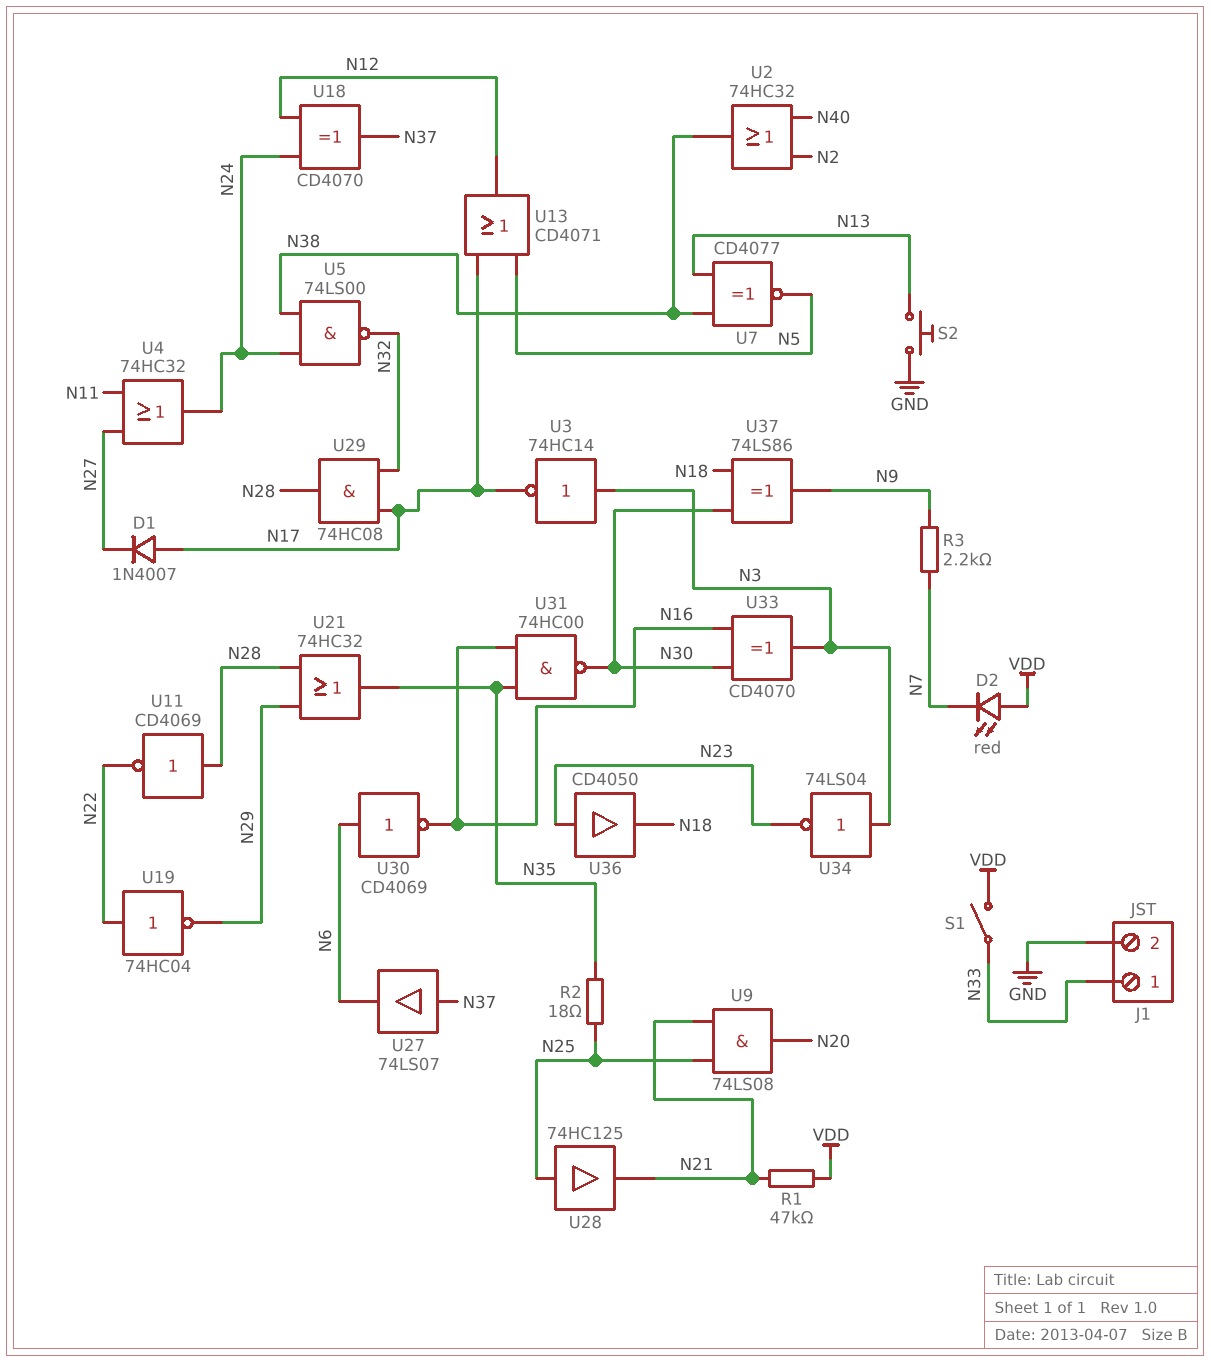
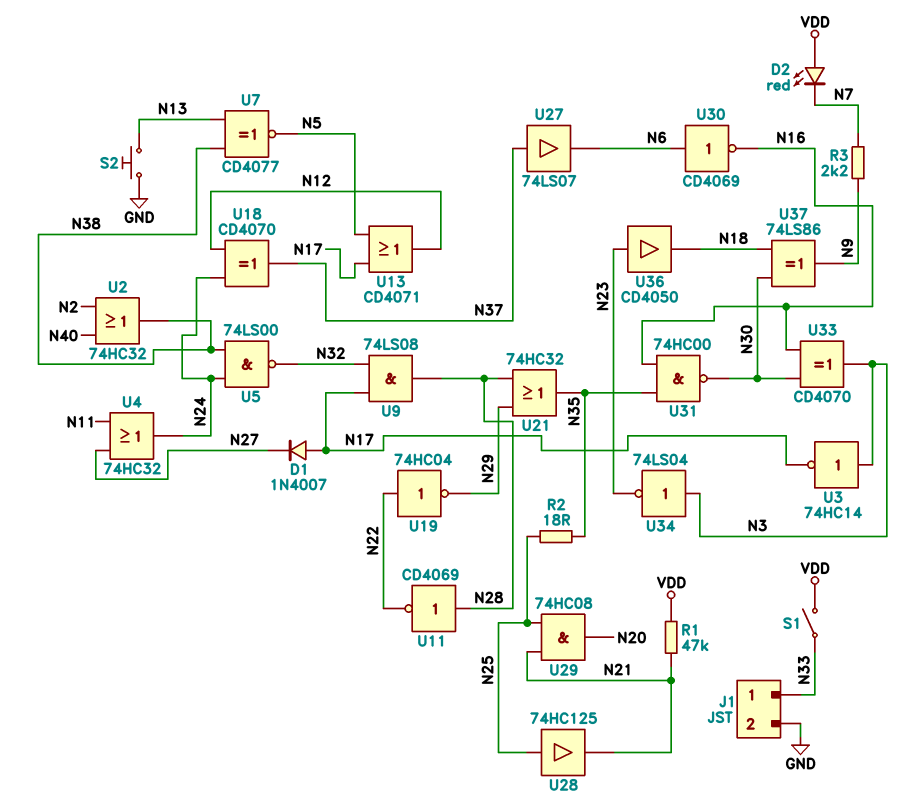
U9: AND 74LS08 (in N21, in N25, out N20) -> AND 74LS08 (in N17, in N32, out N28)
U29: AND 74HC08 (in N17, in N32, out N28) -> AND 74HC08 (in N21, in N25, out N20)

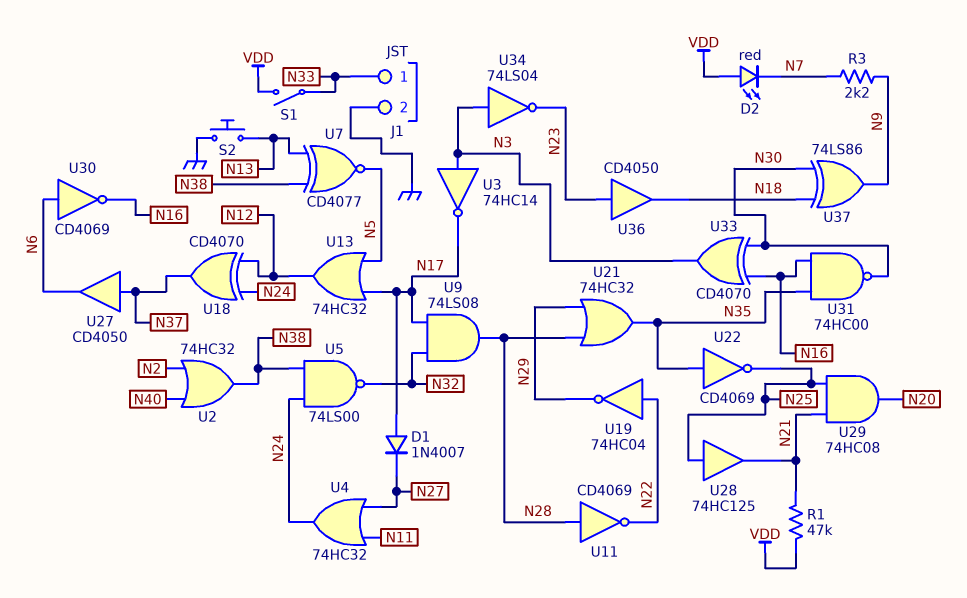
R2: 18 (N25, N35) -> none
U13: OR CD4071 (in N5, in N17, out N12) -> OR 74HC32 (in N5, in N17, out N12)
U22: none -> NOT CD4069 (in N35, out N25)
U27: buffer 74LS07 (in N37, out N6) -> buffer CD4050 (in N37, out N6)

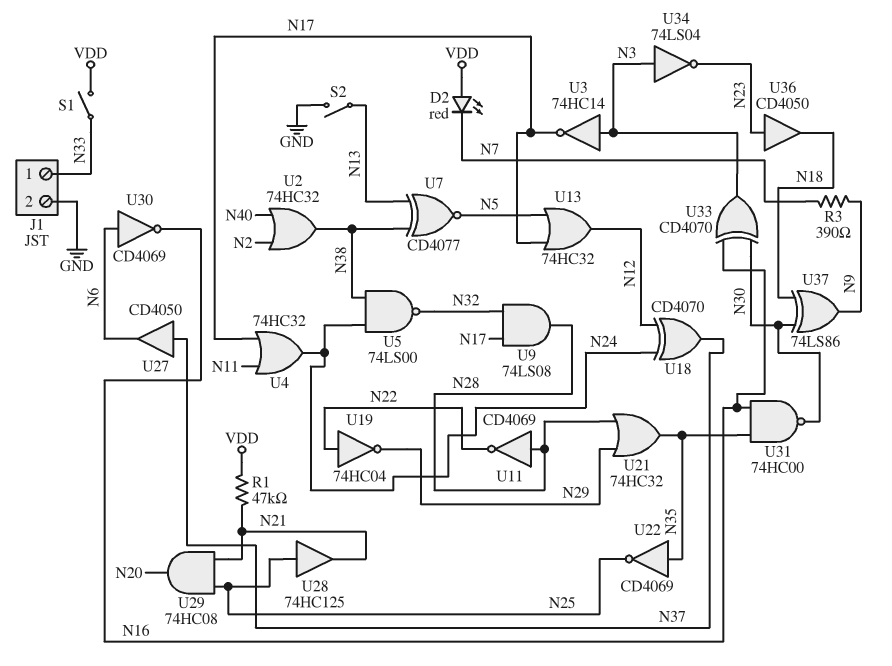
D1: diode 1N4007 (A N17, K N27) -> none
R3: 2.2k (N7, N9) -> 390 (N7, N9)
S2: button (GND, N13) -> switch (GND, N13)
U4: OR 74HC32 (in N11, in N27, out N24) -> OR 74HC32 (in N11, in N17, out N24)

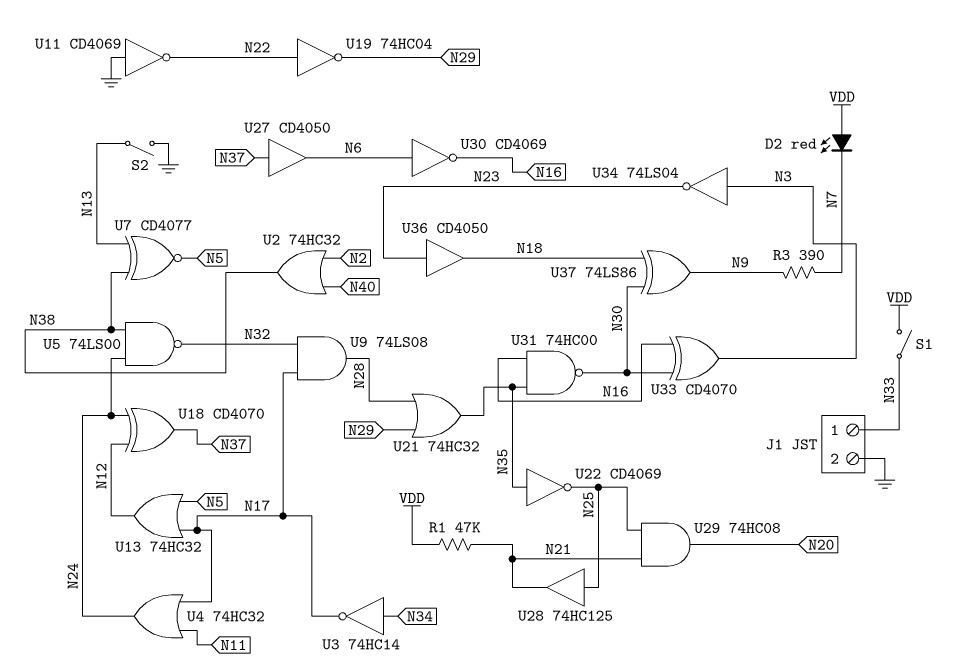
U3: NOT 74HC14 (in N3, out N17) -> NOT 74HC14 (in N34, out N17)
U11: NOT CD4069 (in N28, out N22) -> NOT CD4069 (in GND, out N22)

